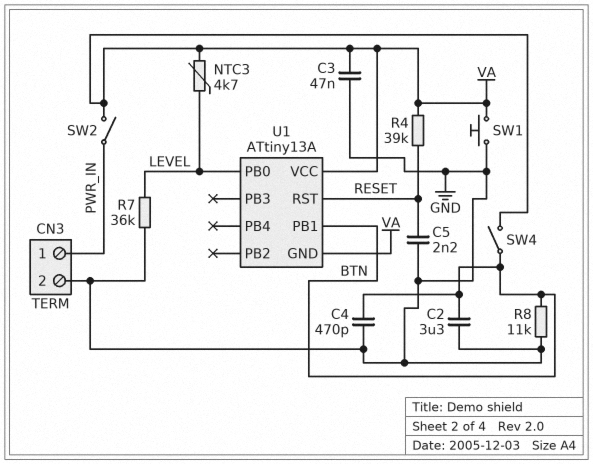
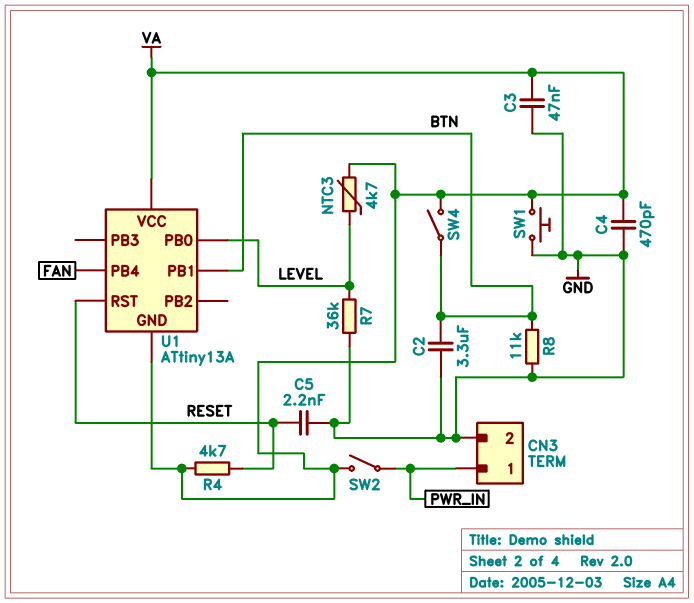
C4: 470pF (BTN, GND) -> 470pF (GND, VA)
R4: 39k (RESET, VA) -> 4.7k (RESET, VA)
U1 pin PB4: none -> FAN

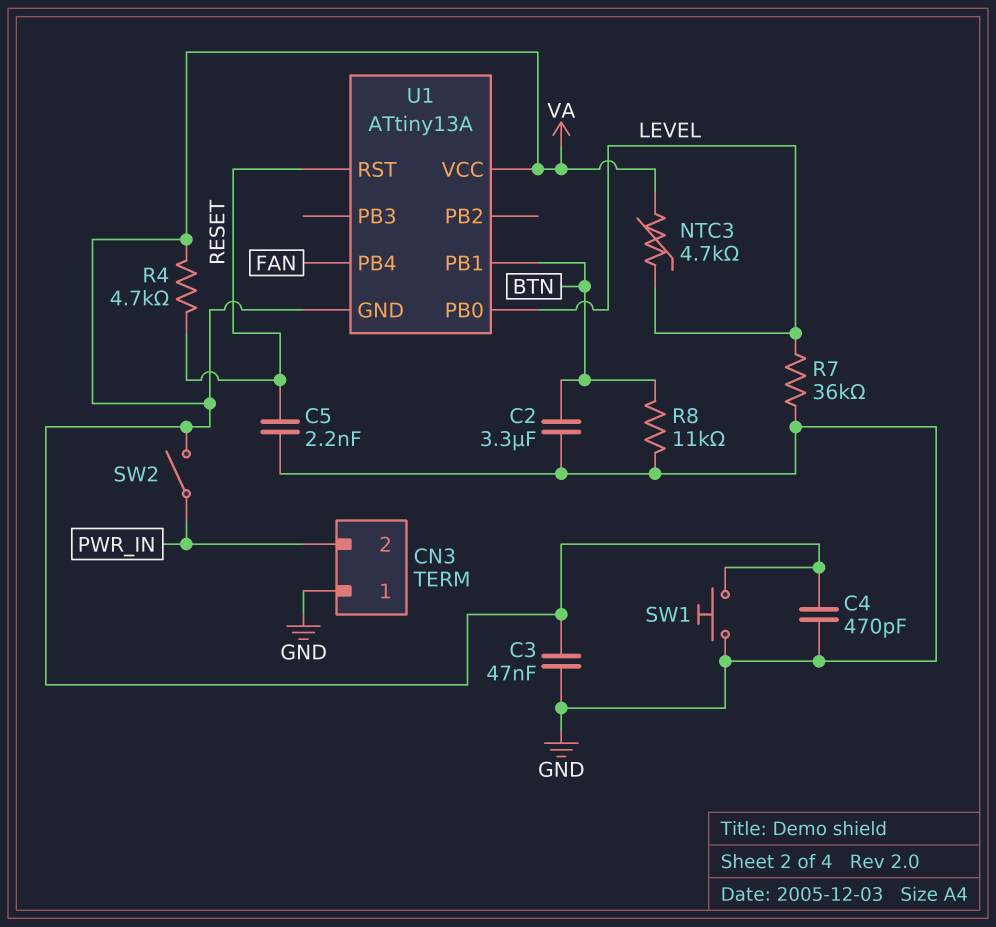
CN3 pin 1: PWR_IN -> GND
CN3 pin 2: GND -> PWR_IN
SW4: switch (BTN, VA) -> none

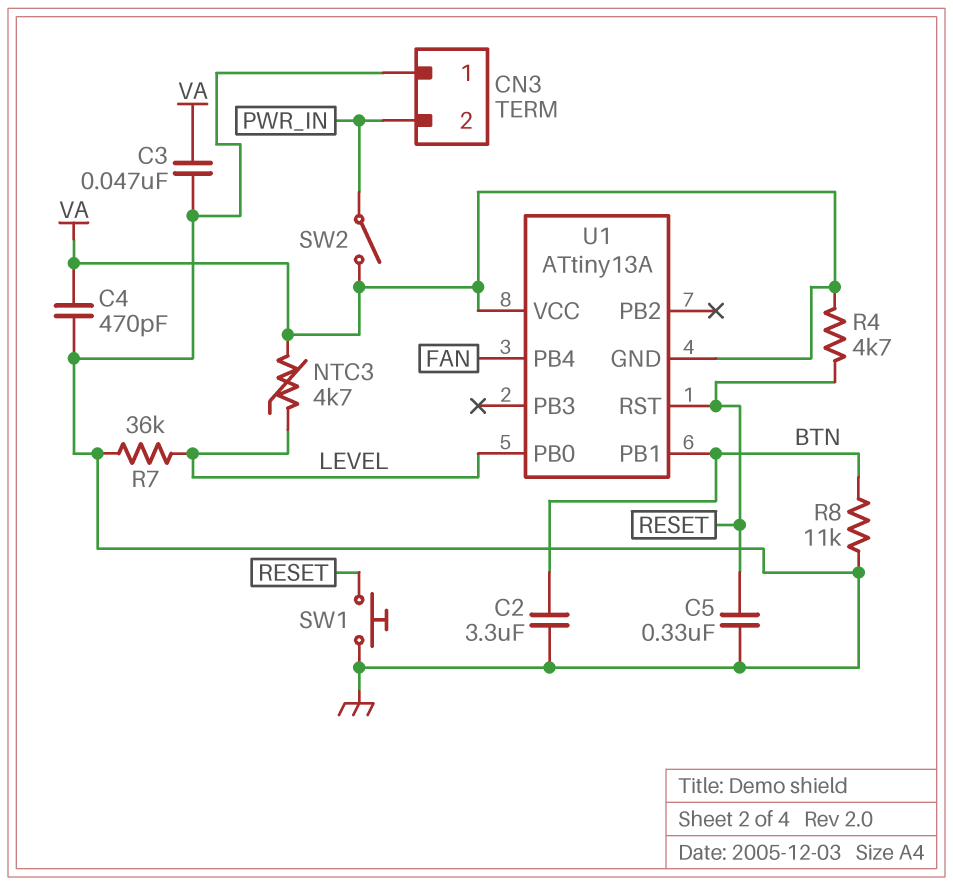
C5: 2.2nF (GND, RESET) -> 330nF (GND, RESET)
SW1: button (GND, VA) -> button (GND, RESET)

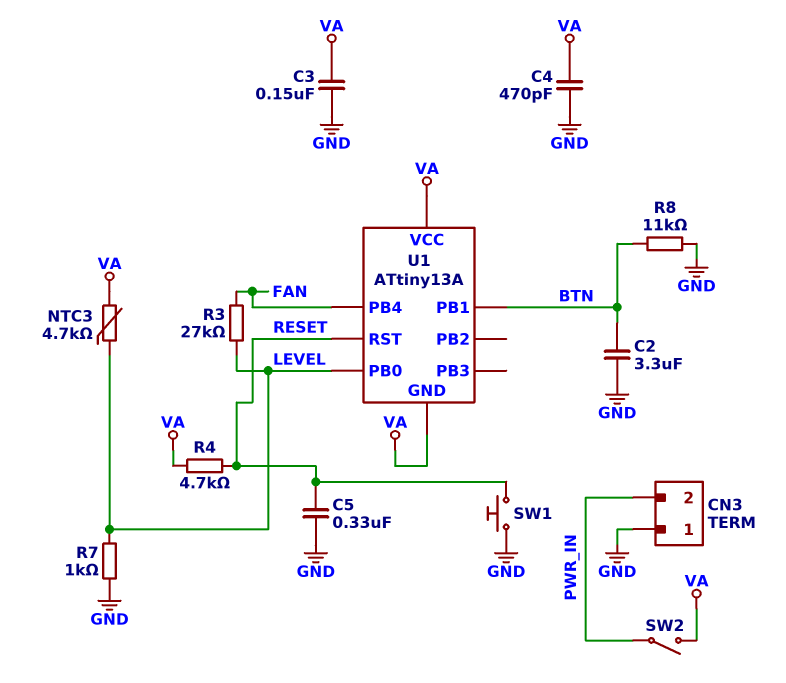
C3: 47nF (GND, VA) -> 150nF (GND, VA)
R3: none -> 27k (FAN, LEVEL)
R7: 36k (GND, LEVEL) -> 1k (GND, LEVEL)

